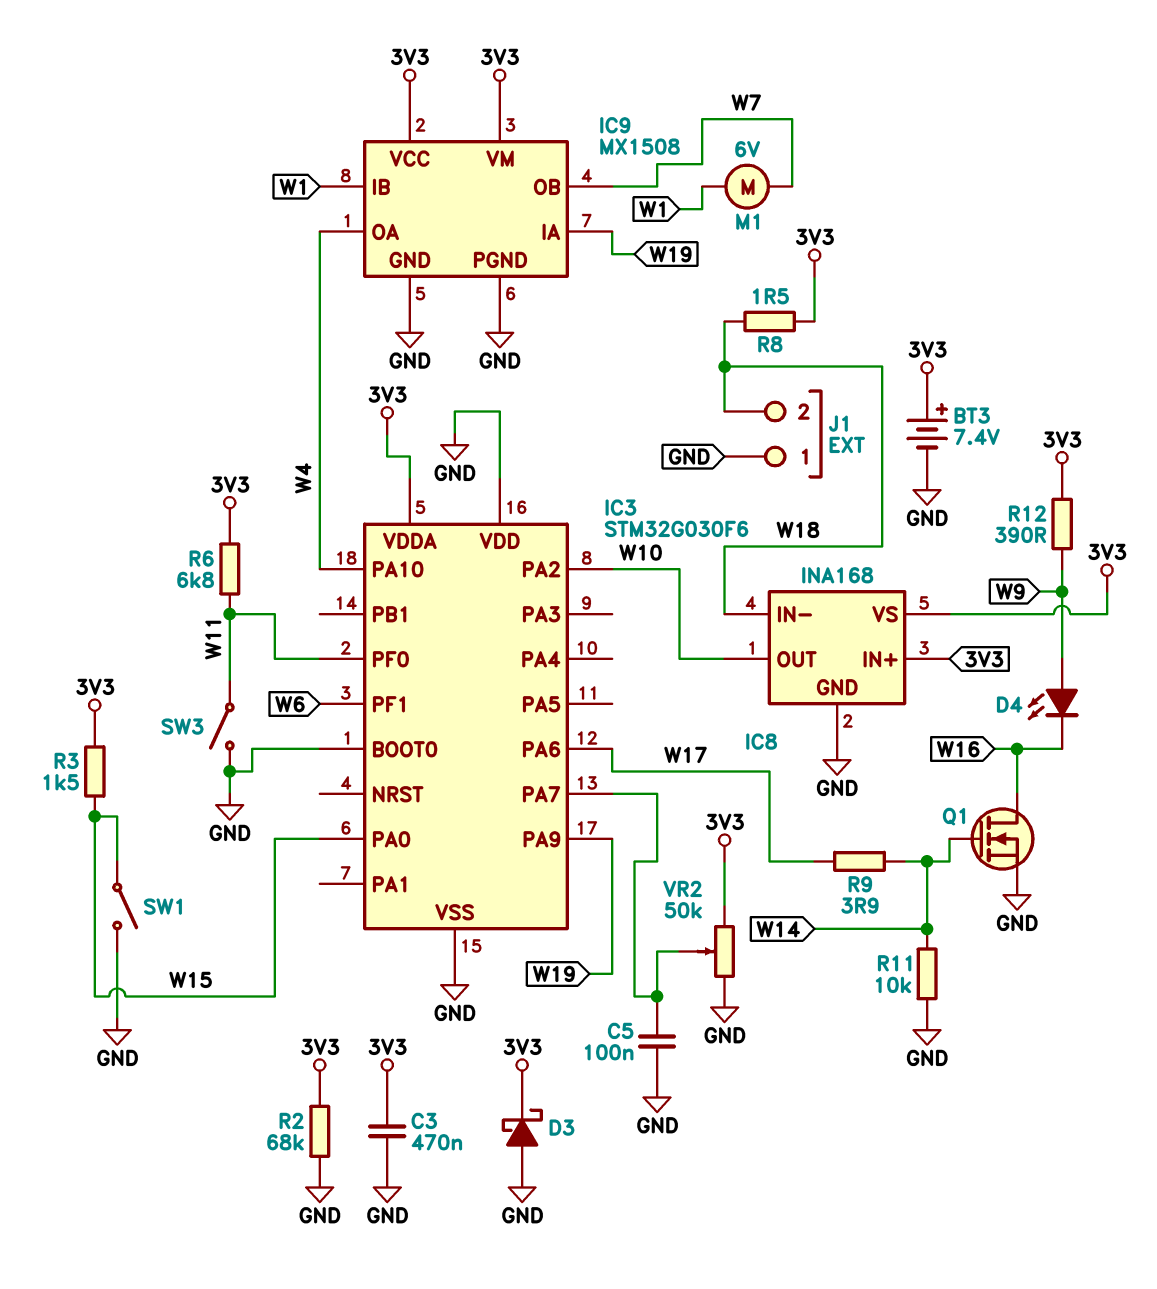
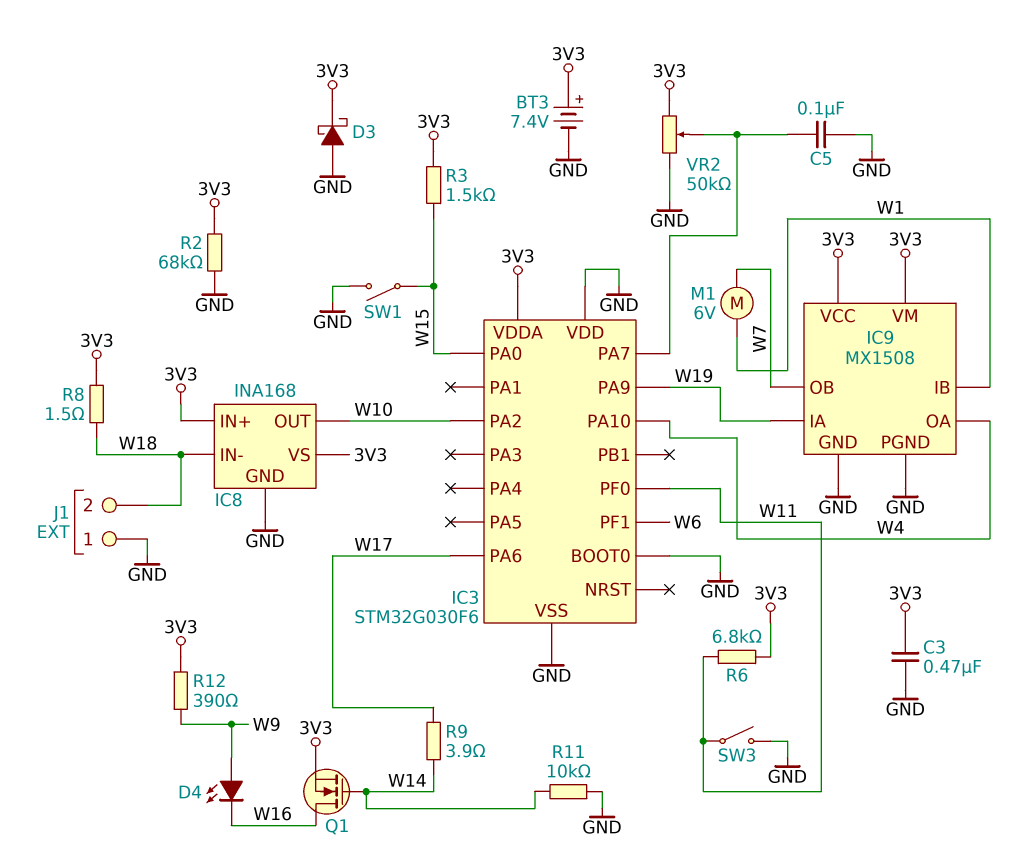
Q1: NMOS (G W14, D W16, S GND) -> NMOS (G W14, D W16, S 3V3)

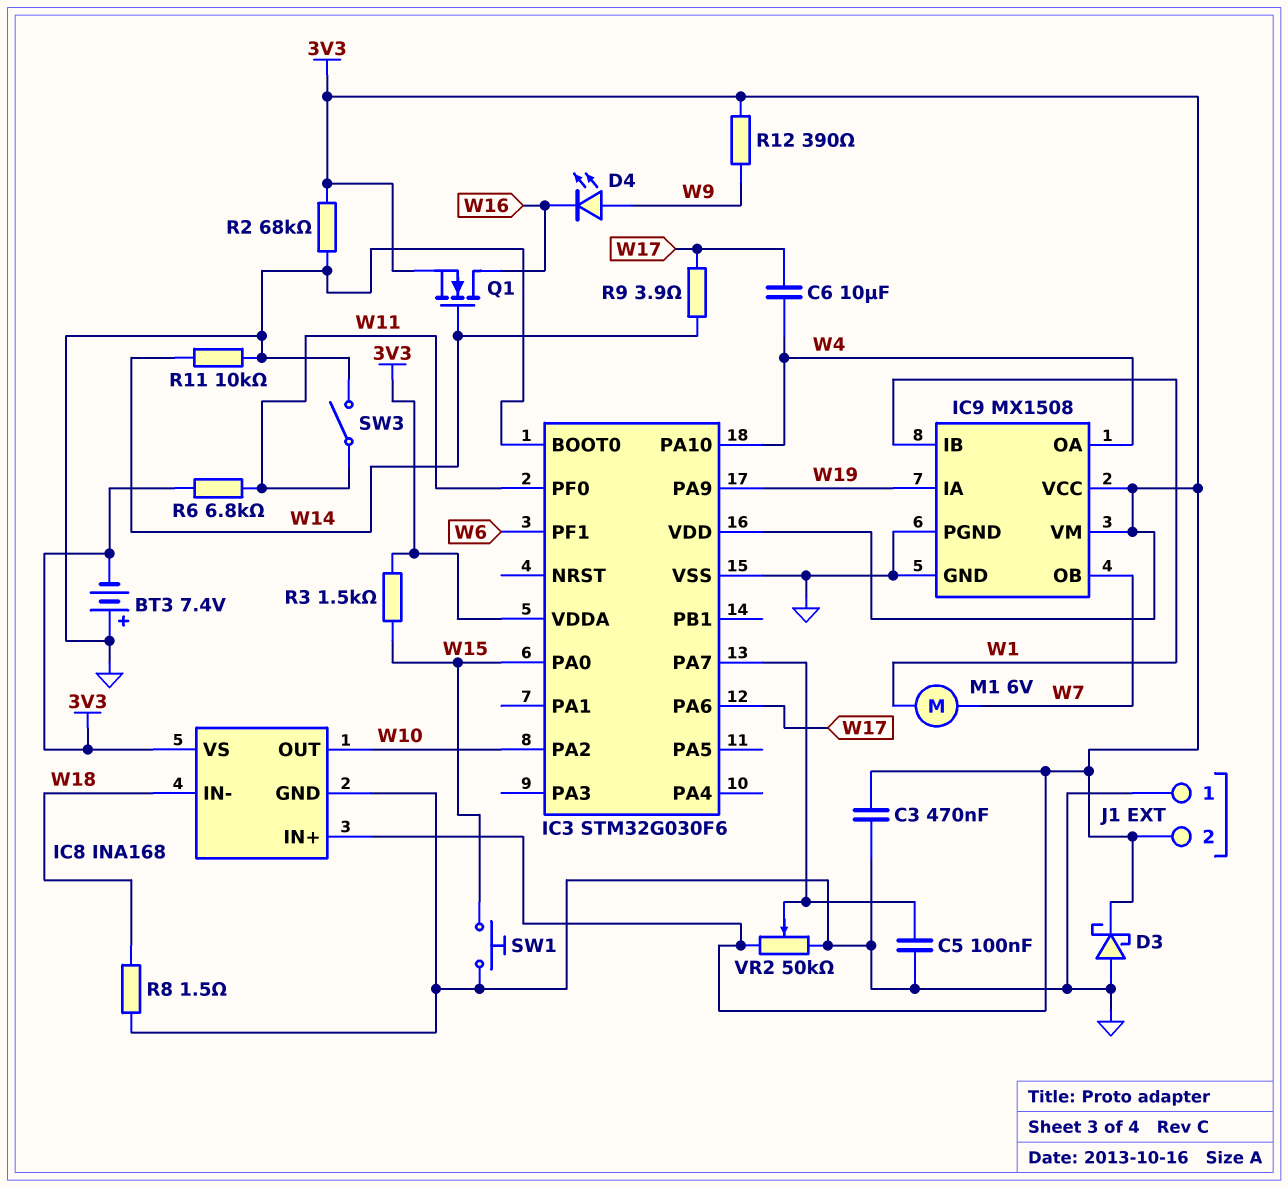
BT3: 7.4V (plus 3V3, minus GND) -> 7.4V (plus GND, minus 3V3)
C6: none -> 10uF (W4, W17)
IC3 pin VDD: GND -> 3V3
J1 pin 2: W18 -> 3V3
R8: 1.5 (3V3, W18) -> 1.5 (GND, W18)
SW1: switch (GND, W15) -> button (GND, W15)

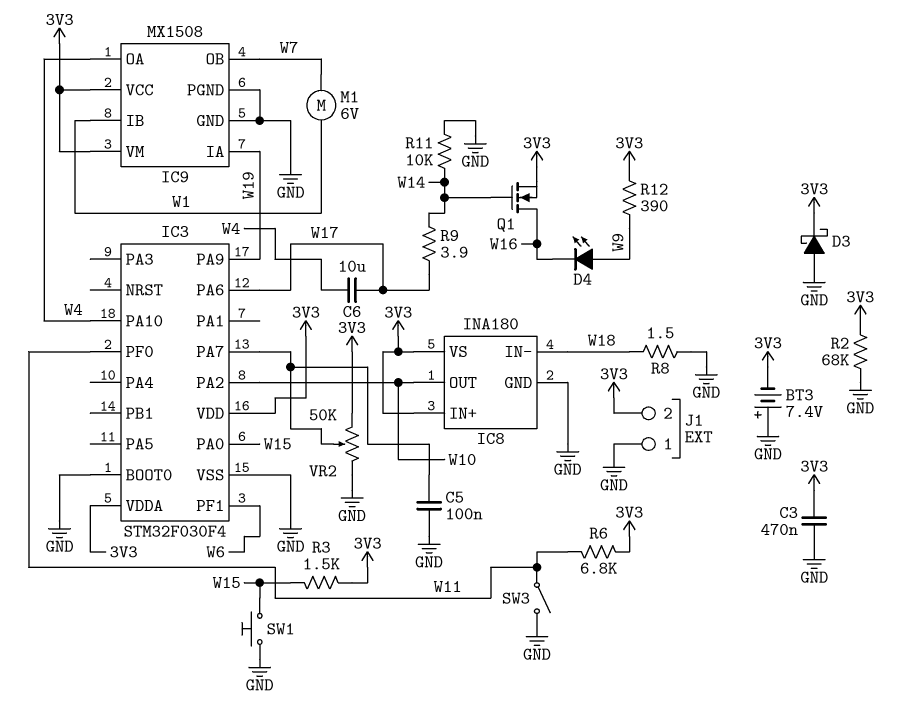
IC3: STM32G030F6 -> STM32F030F4
IC8: INA168 -> INA180

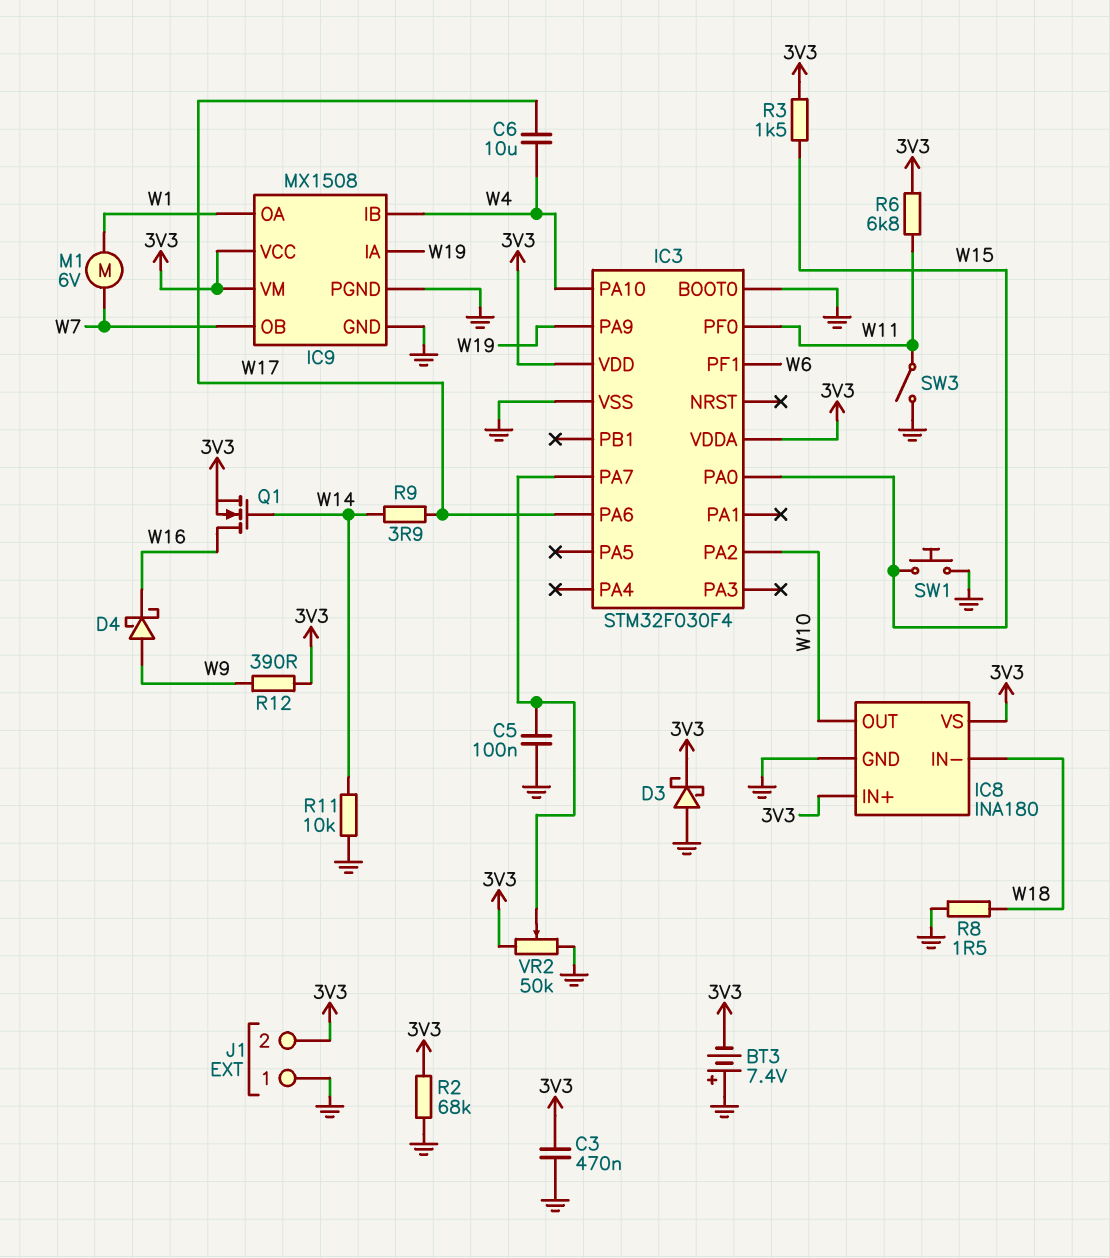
D4: LED (A W9, K W16) -> schottky (A W9, K W16)
IC9 pin IB: W1 -> W4
IC9 pin OA: W4 -> W1

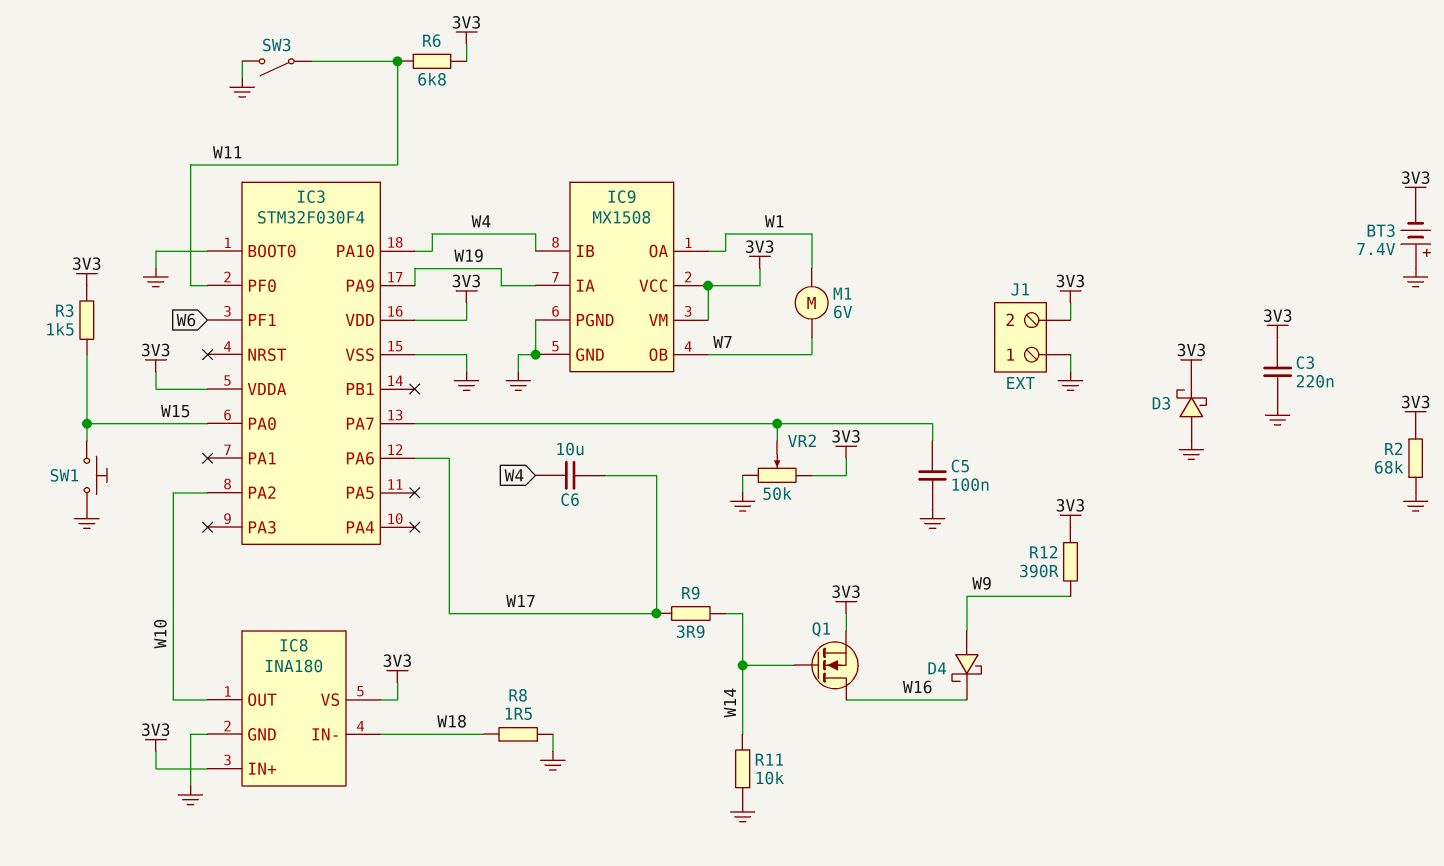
C3: 470nF (3V3, GND) -> 220nF (3V3, GND)

